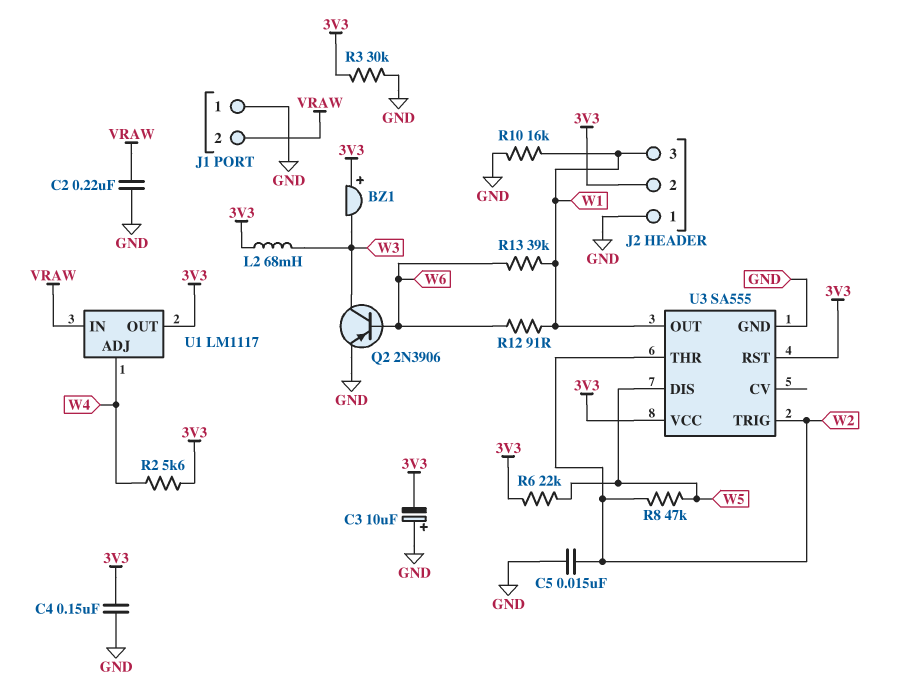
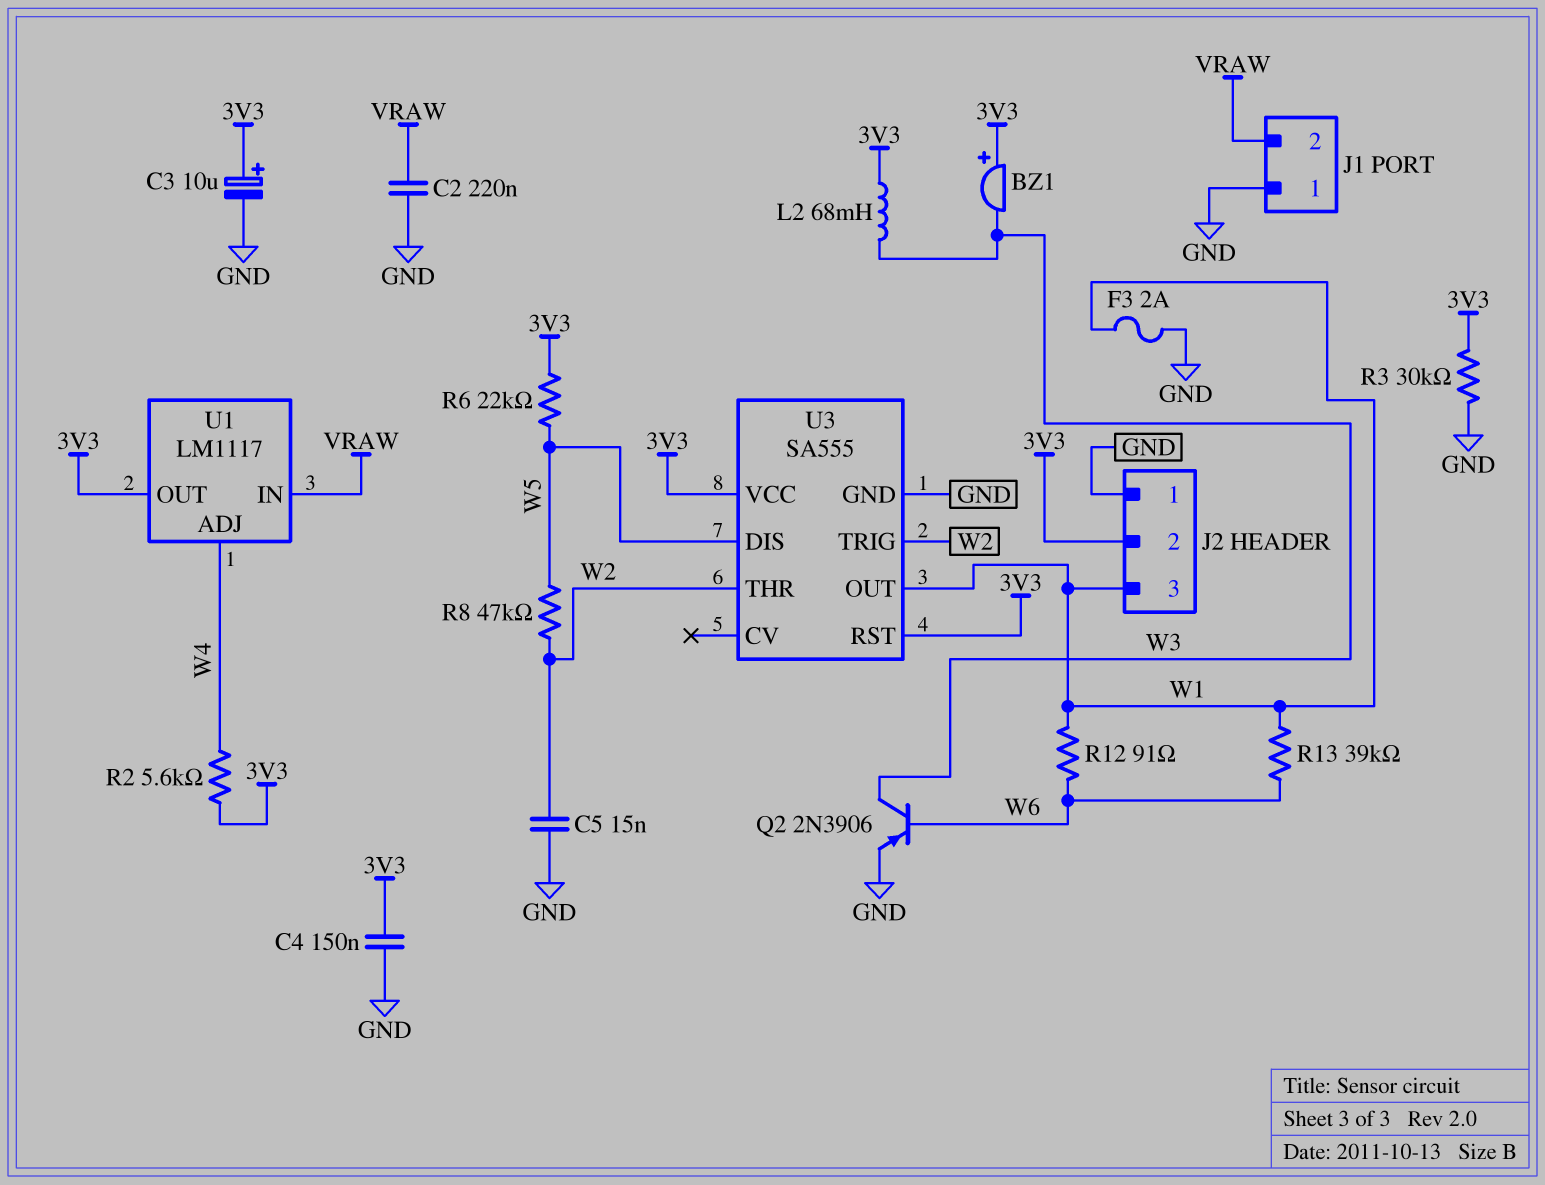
C3: 10uF (plus GND, minus 3V3) -> 10uF (plus 3V3, minus GND)
F3: none -> 2A (GND, W1)
R10: 16k (GND, W1) -> none

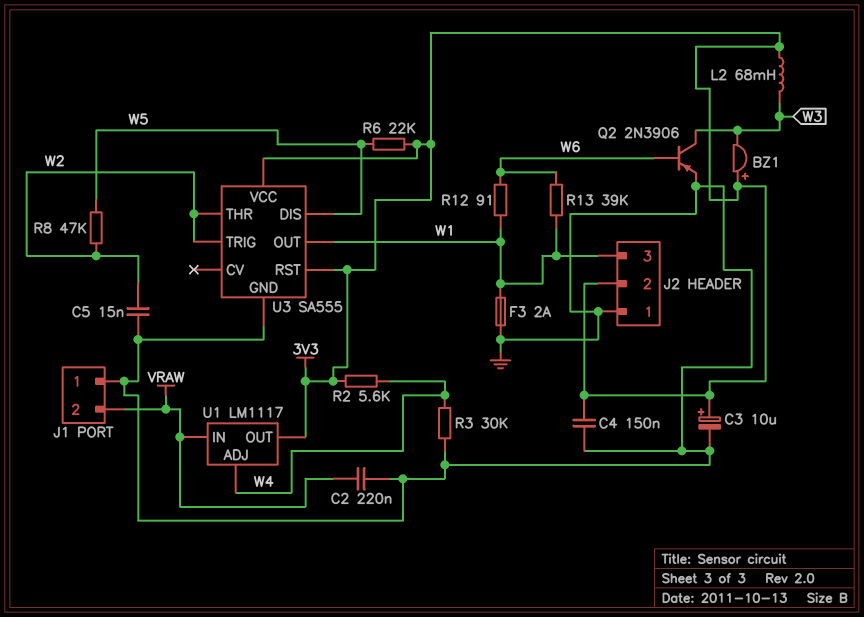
R3: 30k (3V3, GND) -> 30k (GND, W4)

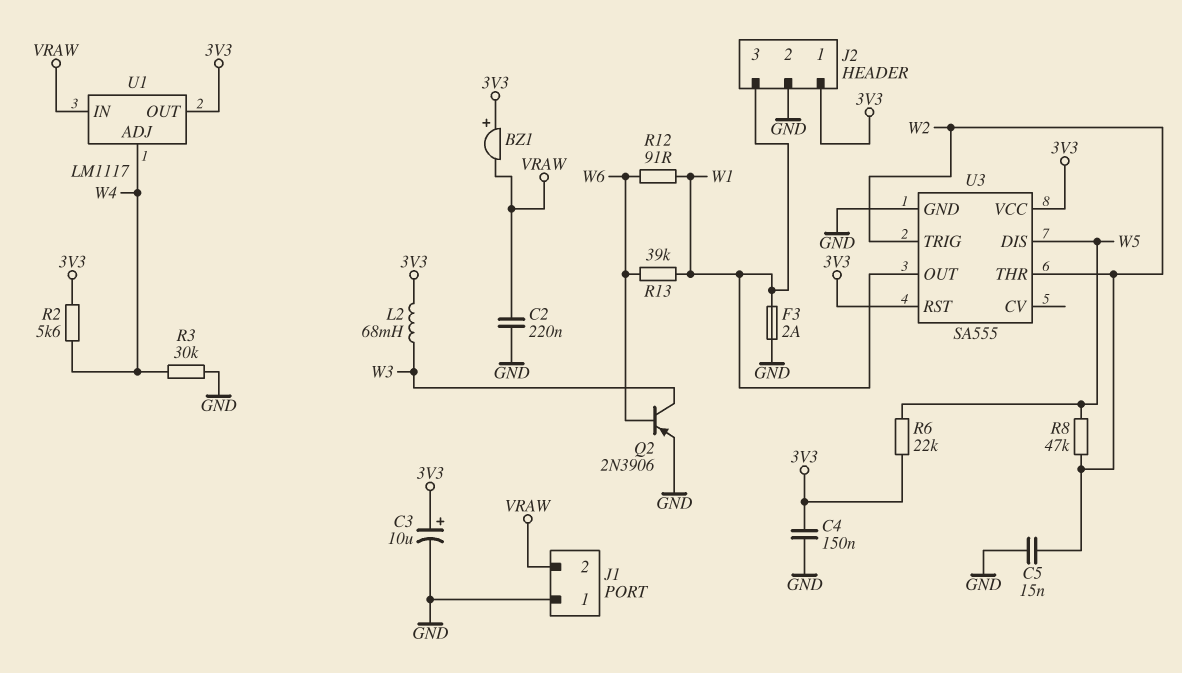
BZ1: buzzer (plus 3V3, minus W3) -> buzzer (plus 3V3, minus VRAW)
J2 pin 1: GND -> 3V3
J2 pin 2: 3V3 -> GND

